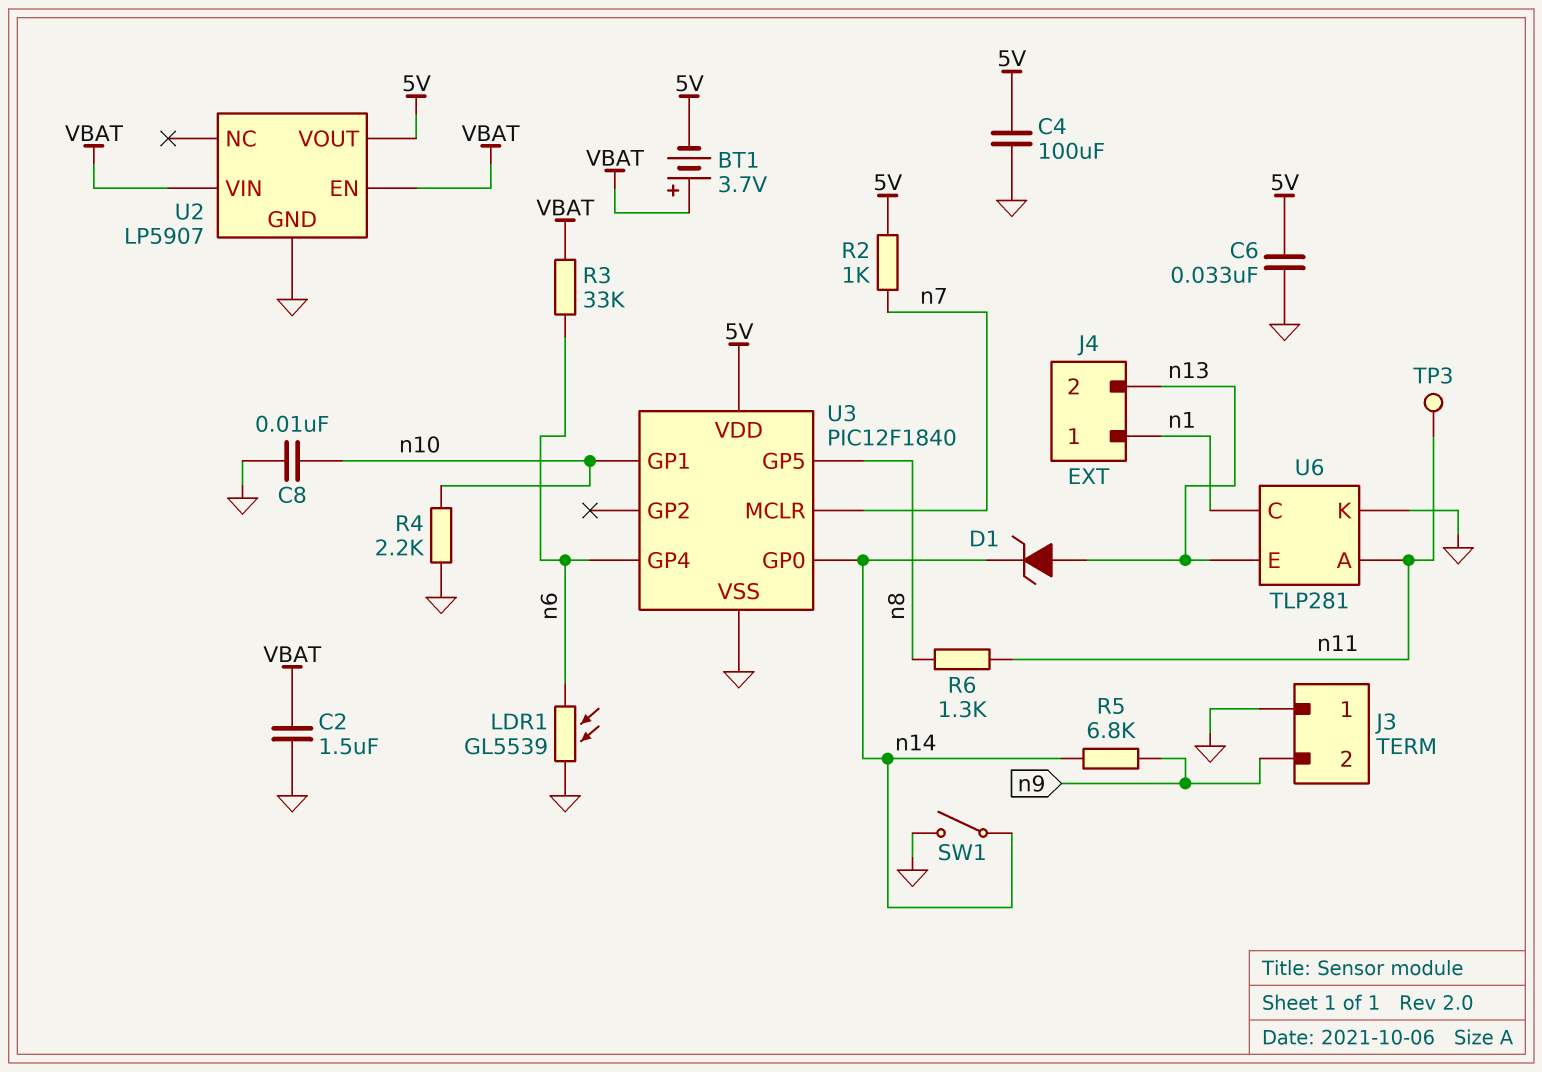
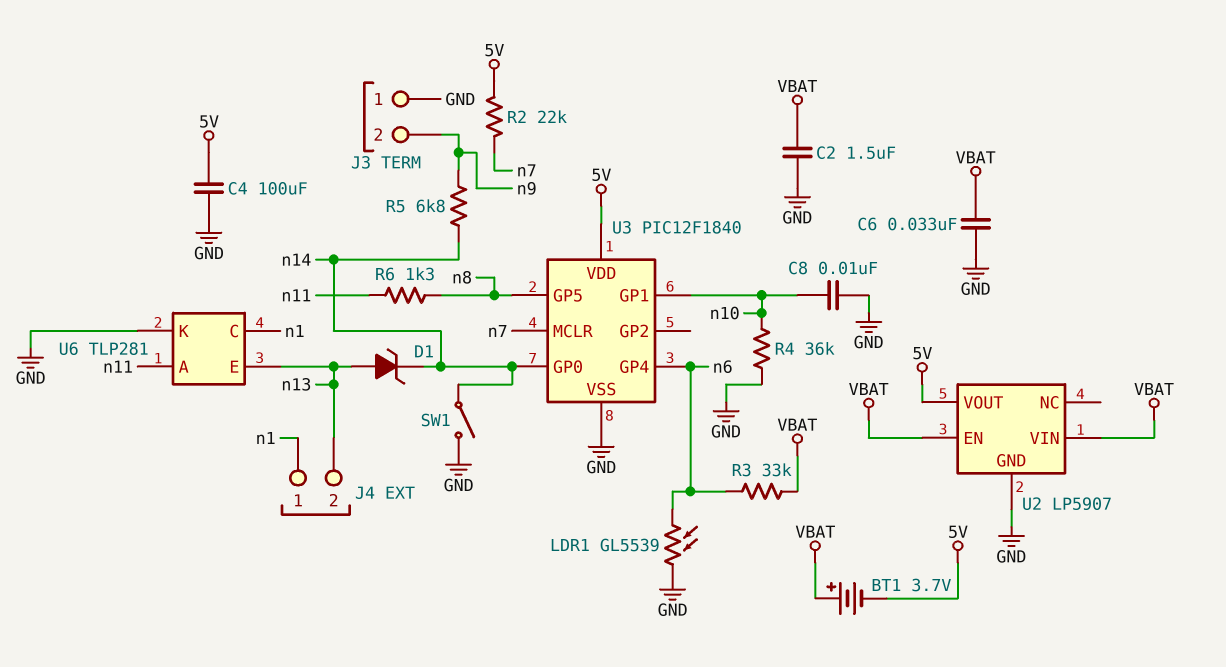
C6: 33nF (5V, GND) -> 33nF (GND, VBAT)
R2: 1k (5V, n7) -> 22k (5V, n7)
R4: 2.2k (GND, n10) -> 36k (GND, n10)
TP3: test point (n11) -> none

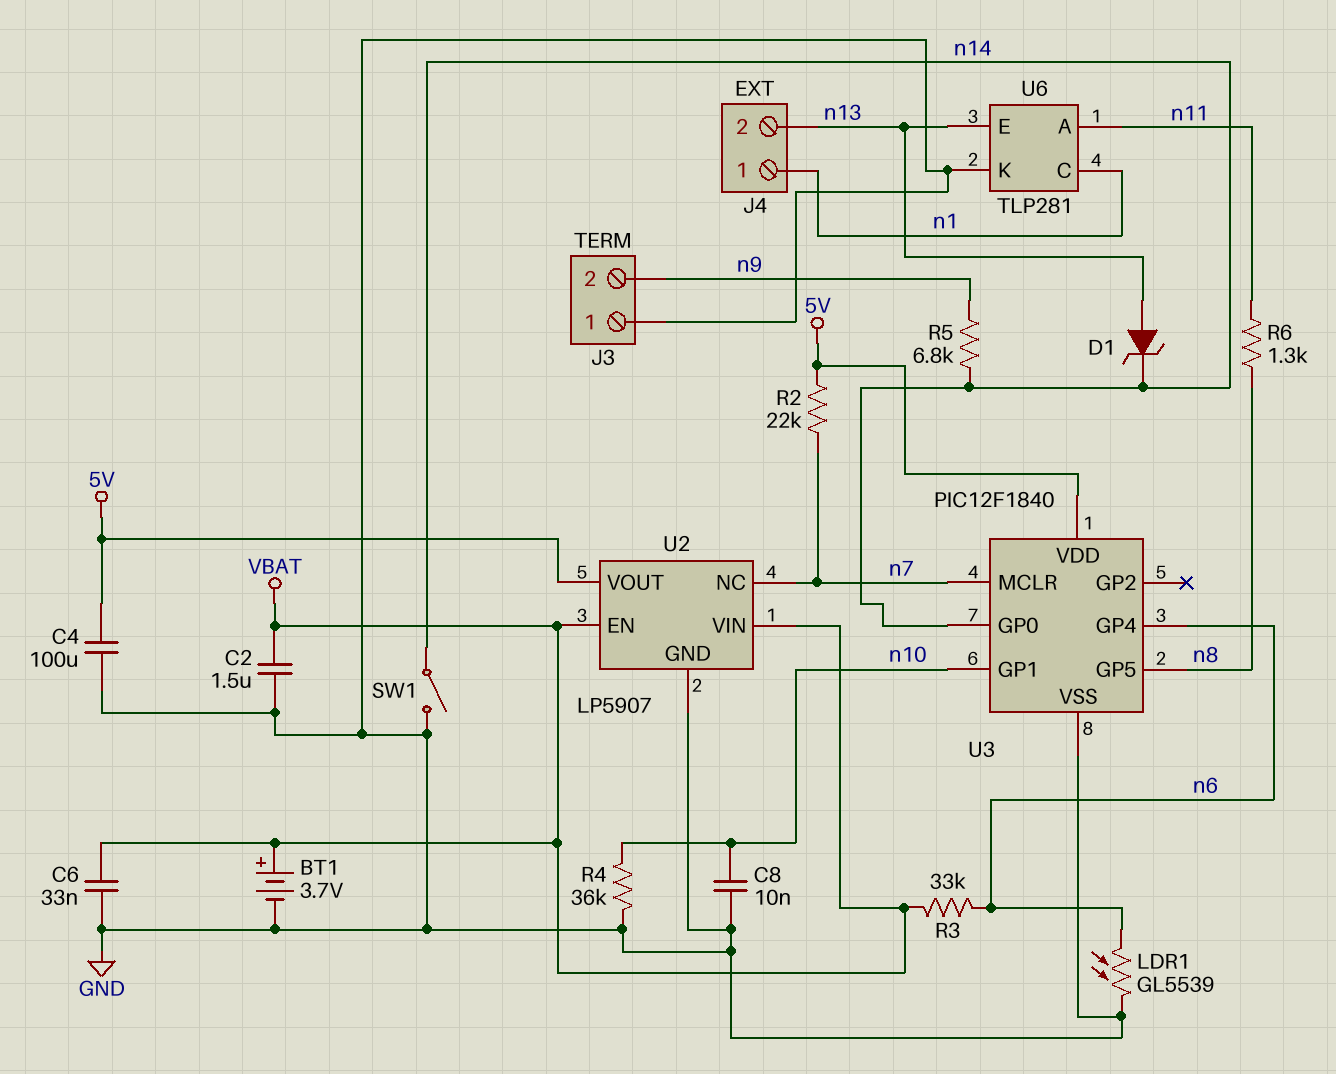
BT1: 3.7V (plus VBAT, minus 5V) -> 3.7V (plus VBAT, minus GND)
U2 pin NC: none -> n7

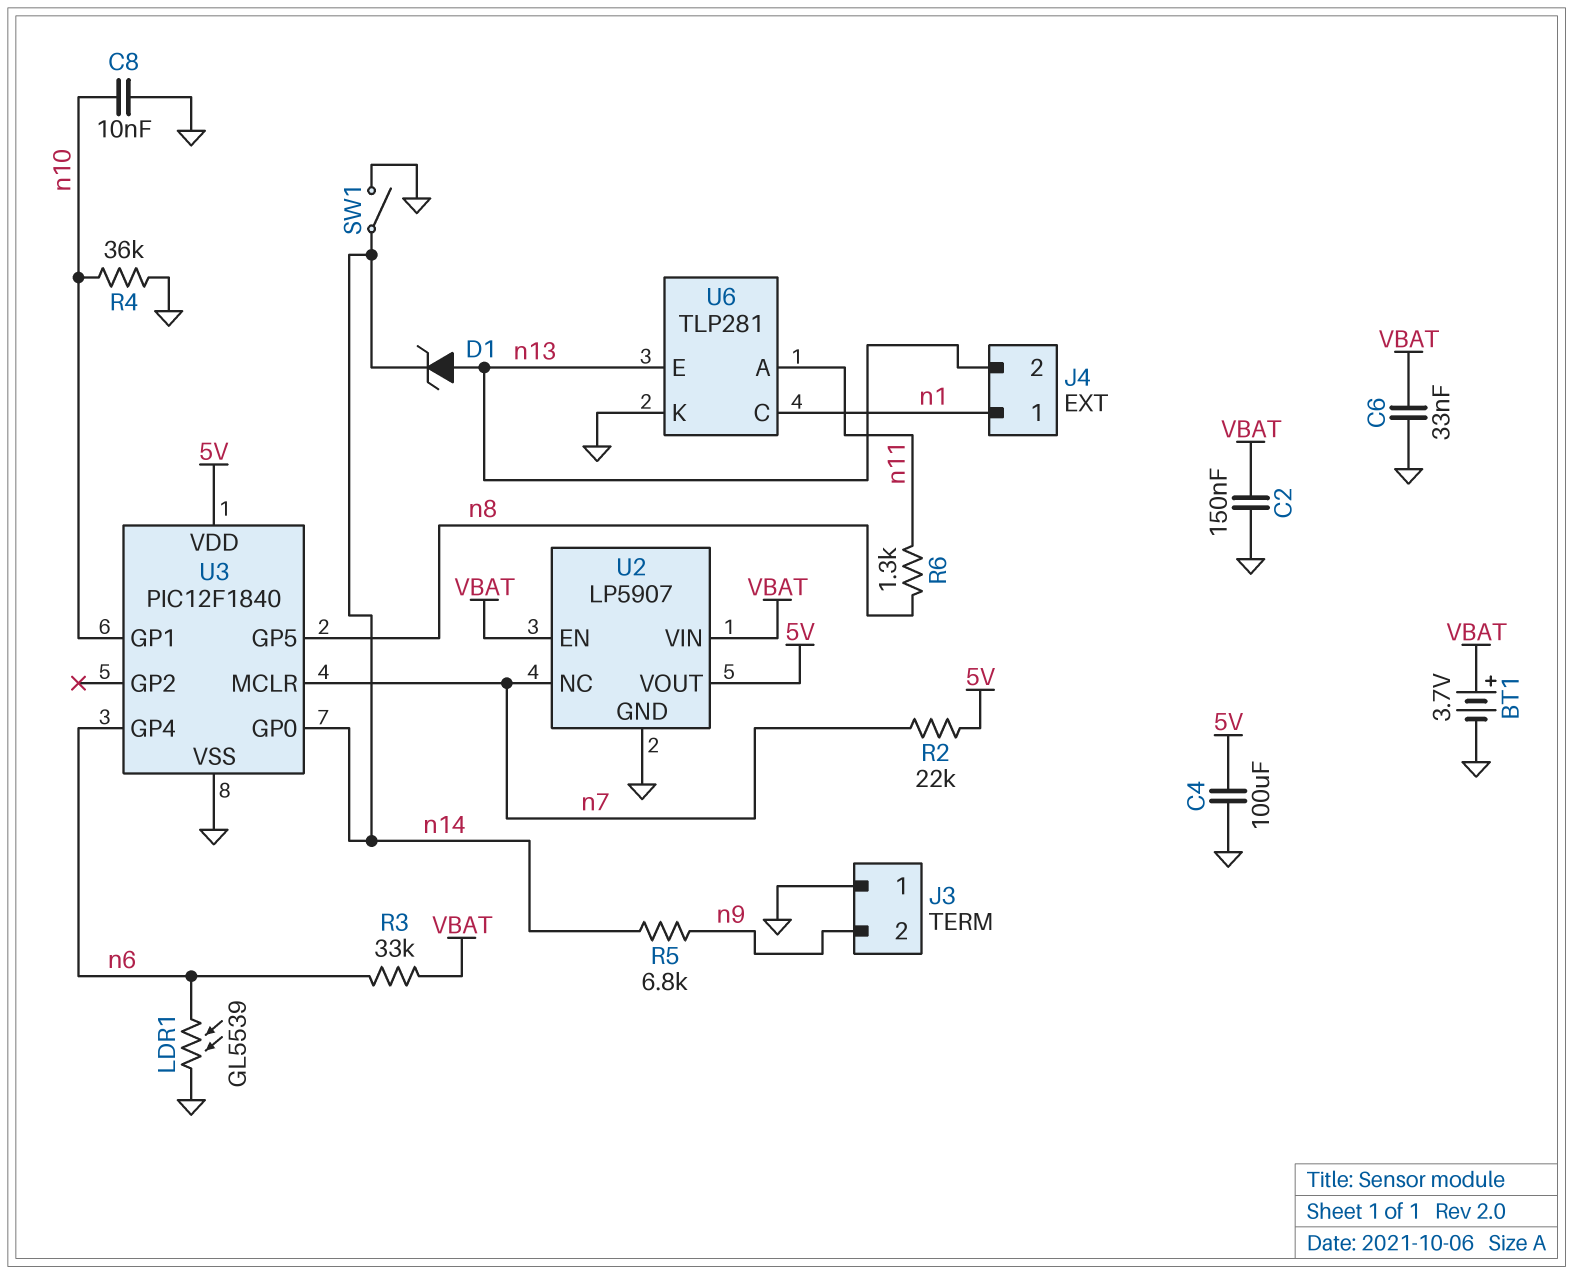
C2: 1.5uF (GND, VBAT) -> 150nF (GND, VBAT)

